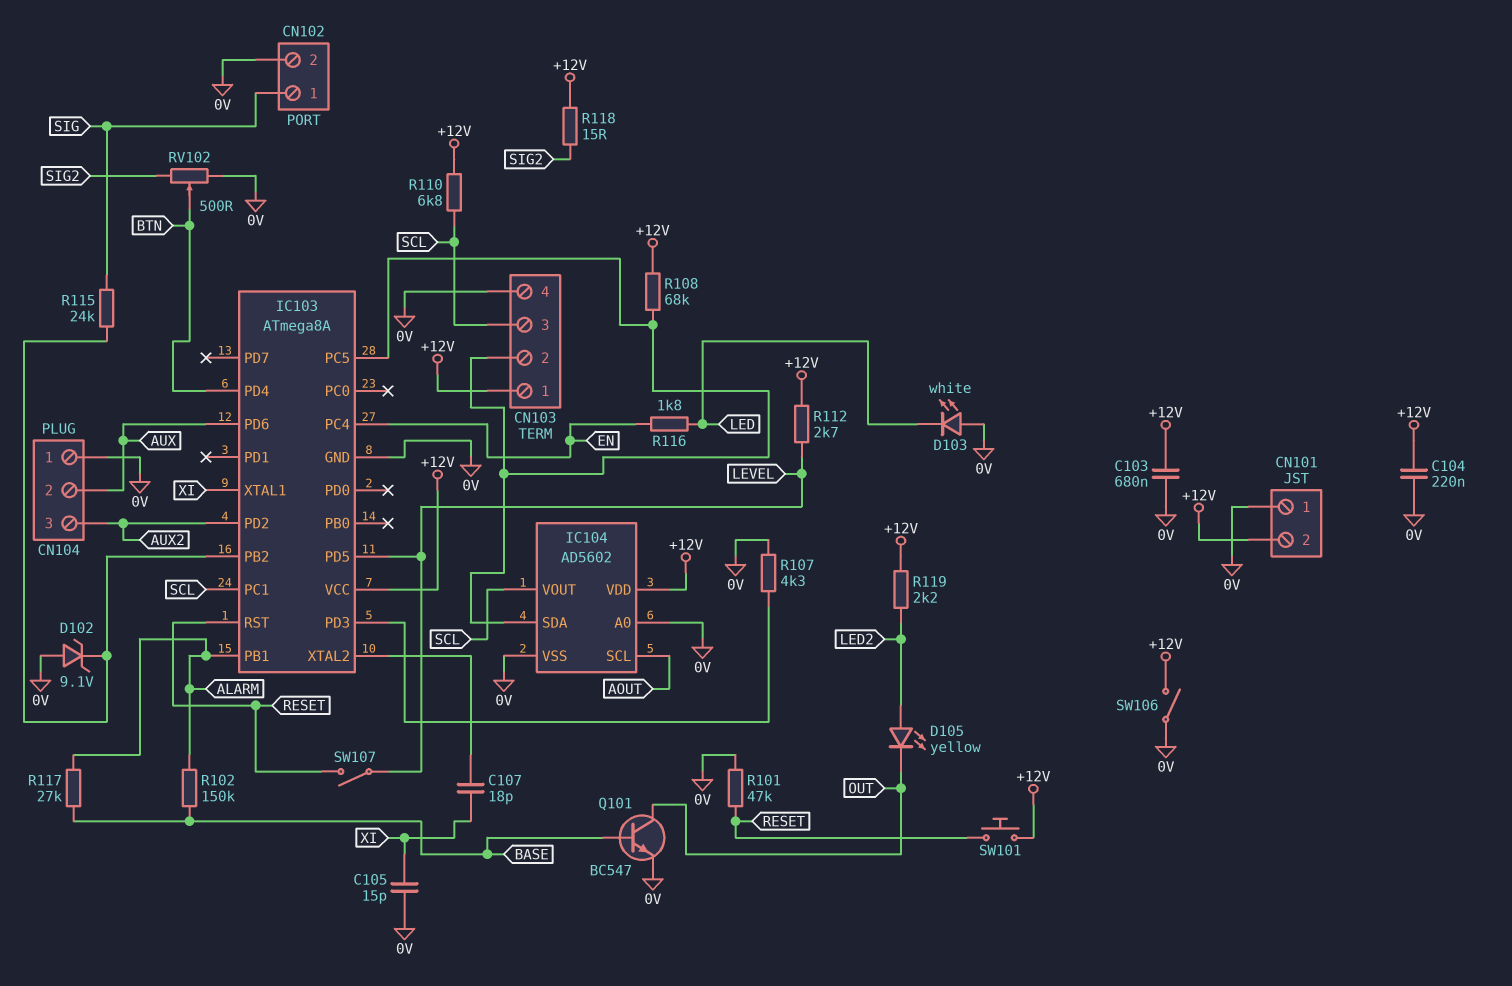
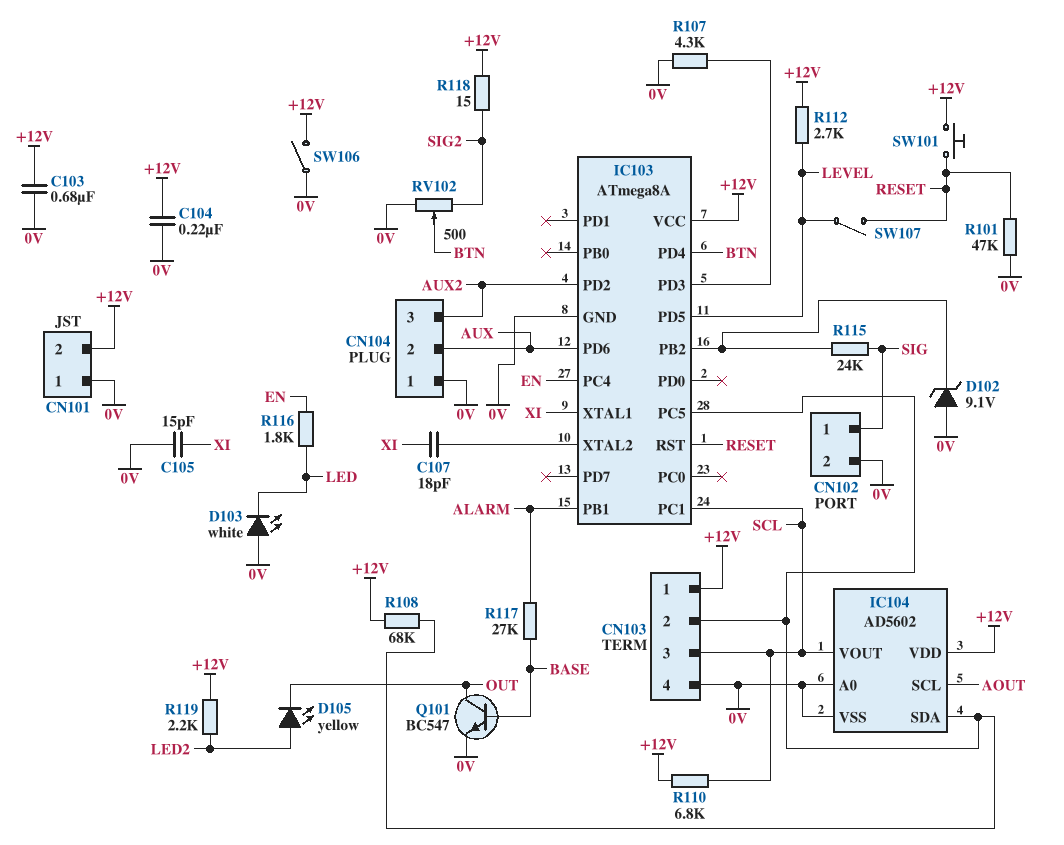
R102: 150k (ALARM, BASE) -> none

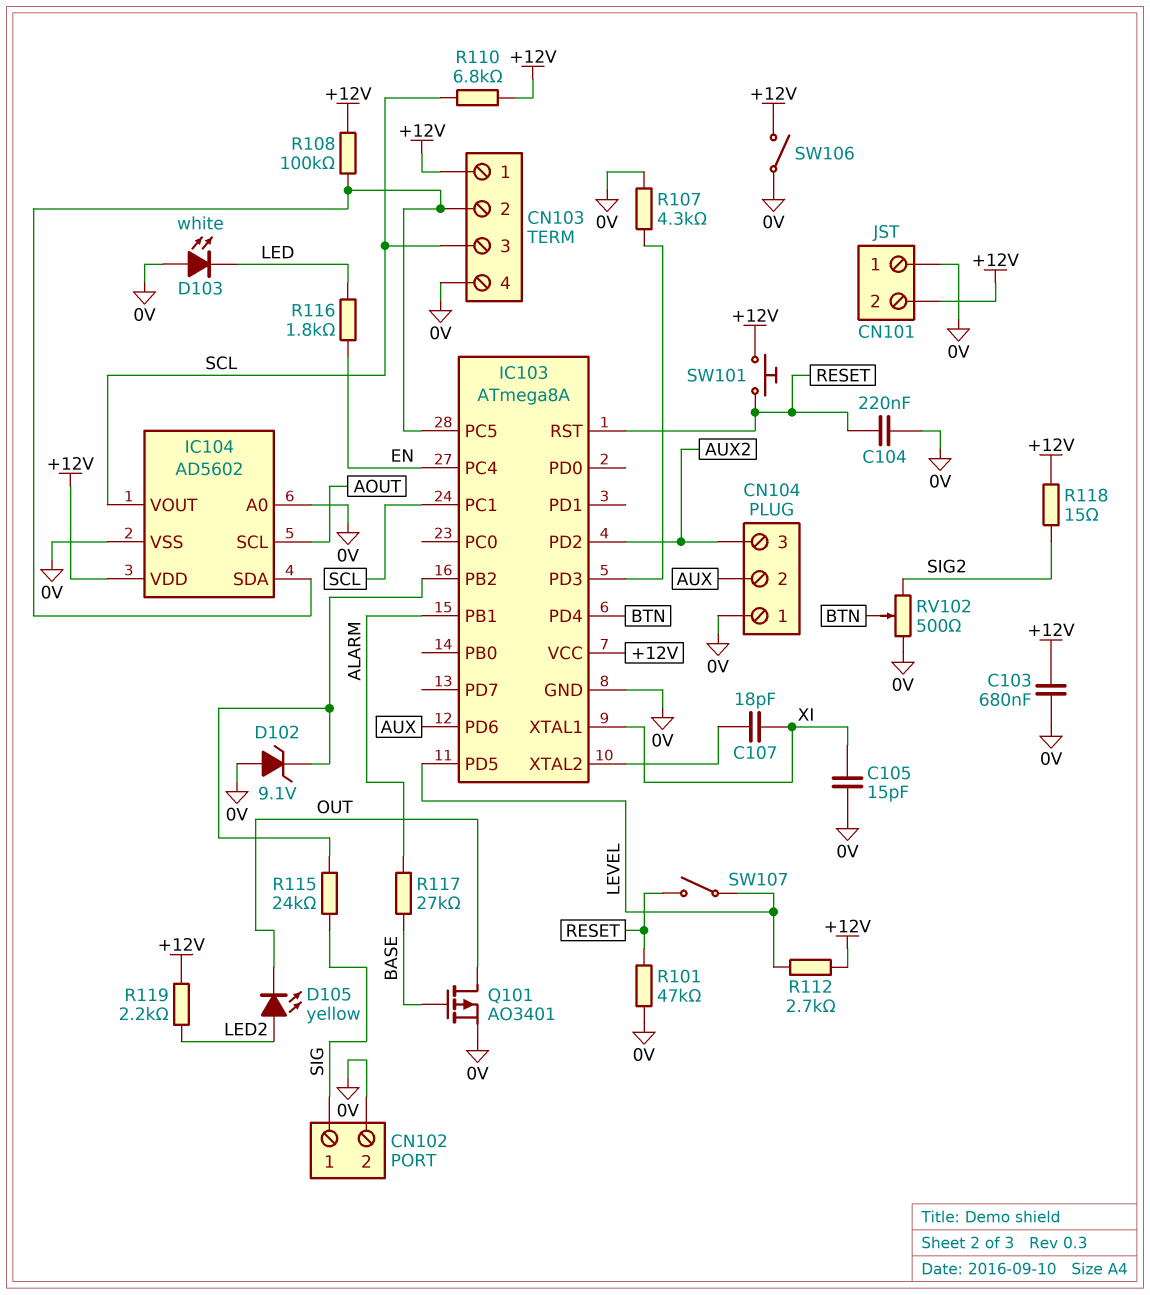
C104: 220nF (+12V, 0V) -> 220nF (0V, RESET)
Q101: NPN BC547 (B BASE, C OUT, E 0V) -> PMOS AO3401 (G BASE, D OUT, S 0V)
R108: 68k (+12V, CN103/2) -> 100k (+12V, CN103/2)

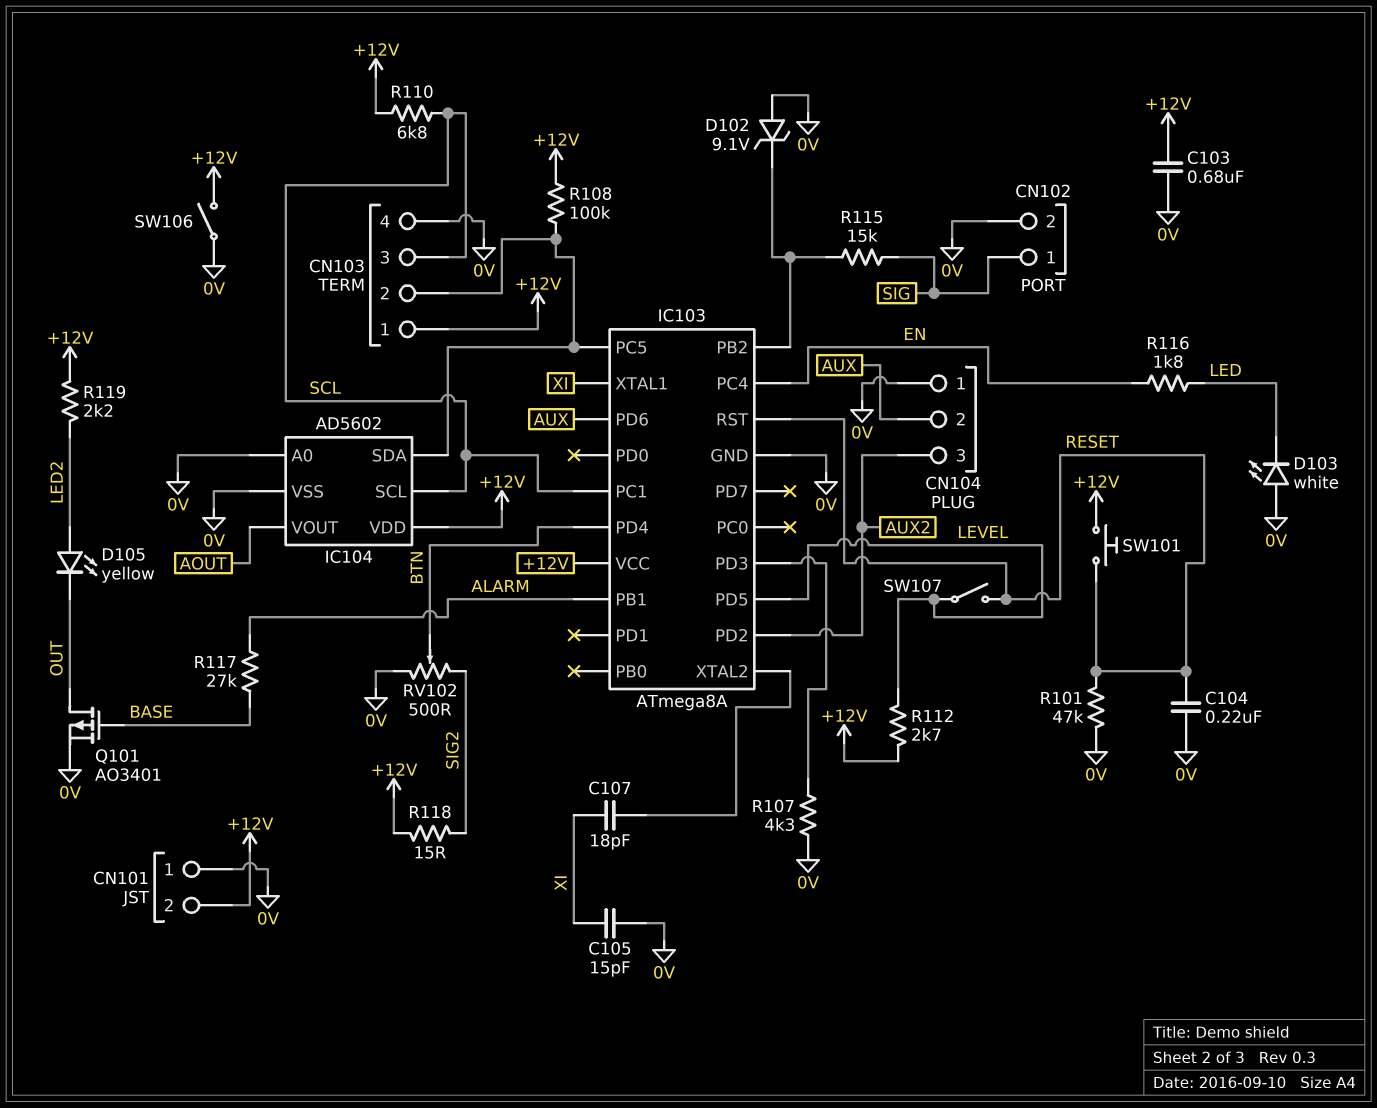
IC104 pin SCL: AOUT -> SCL
IC104 pin VOUT: SCL -> AOUT
R115: 24k (IC103/PB2, SIG) -> 15k (IC103/PB2, SIG)

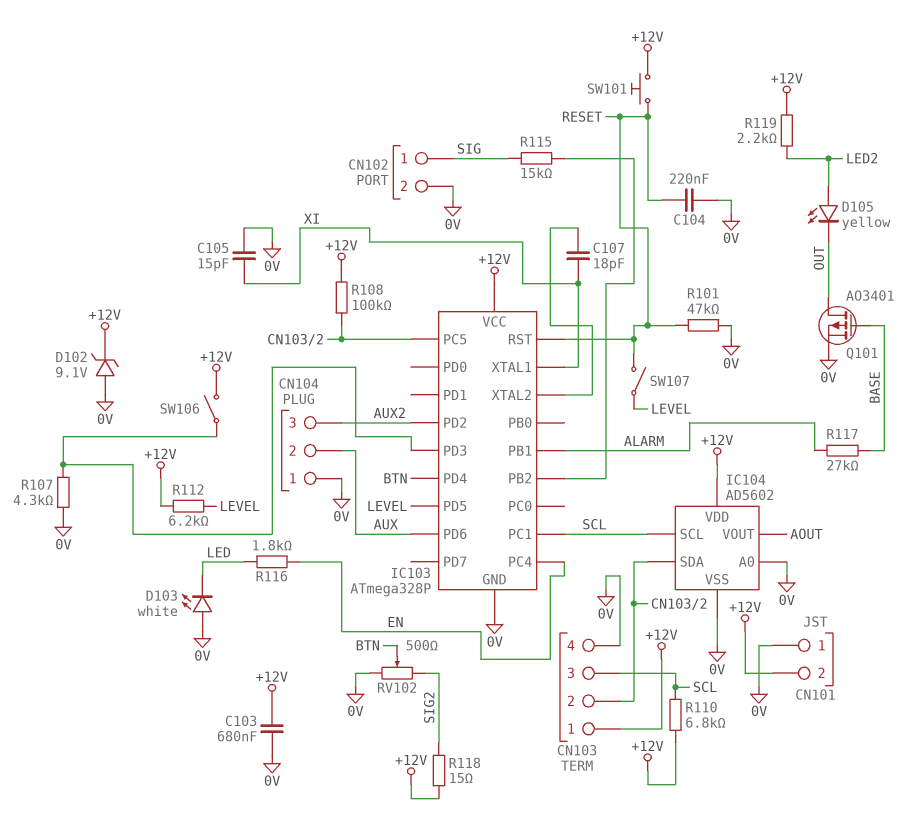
D102: zener 9.1V (A 0V, K IC103/PB2) -> zener 9.1V (A 0V, K +12V)
IC103: ATmega8A -> ATmega328P
R112: 2.7k (+12V, LEVEL) -> 6.2k (+12V, LEVEL)
SW106: switch (+12V, 0V) -> switch (+12V, IC103/PD3)

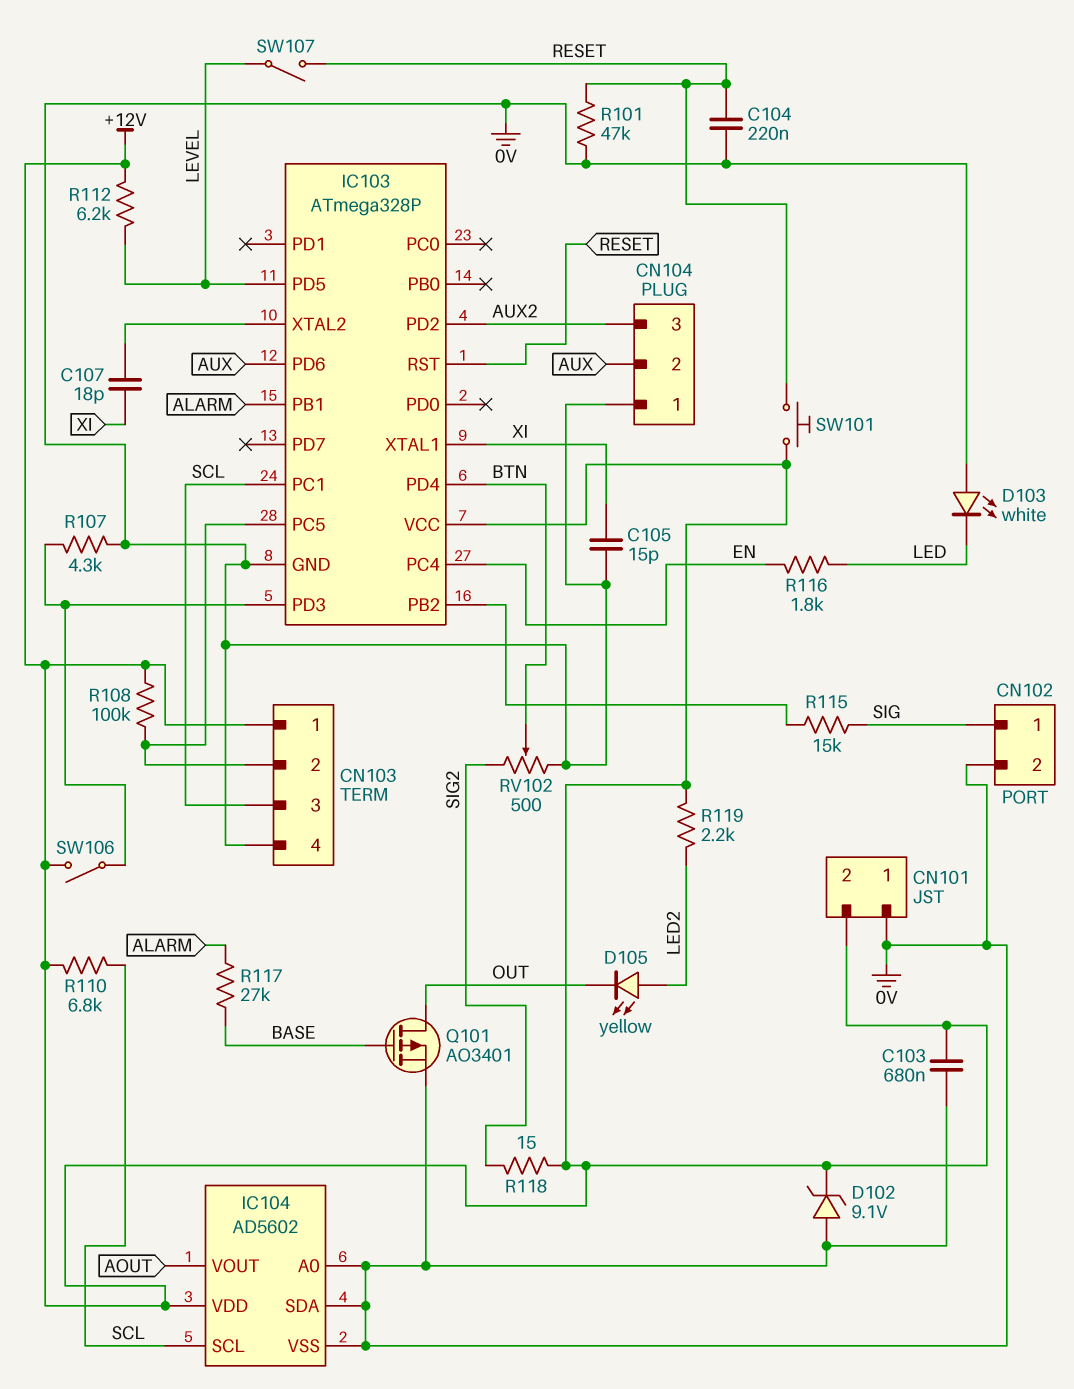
IC104 pin SDA: CN103/2 -> 0V

